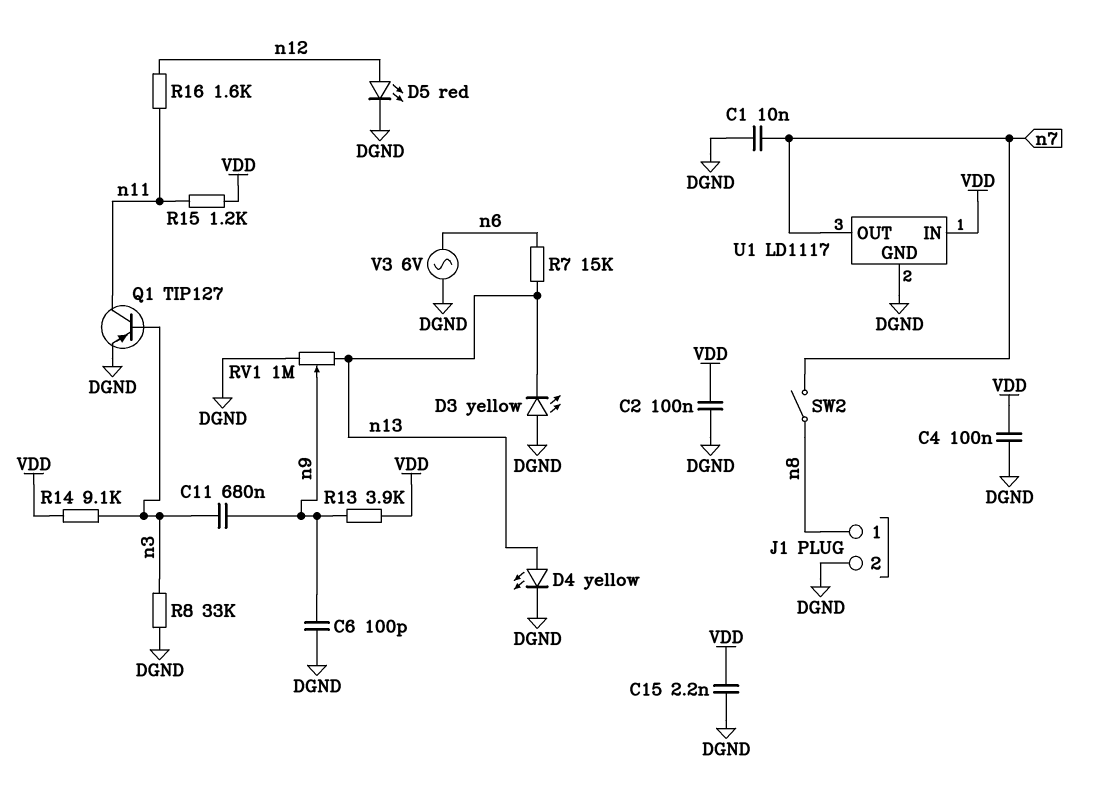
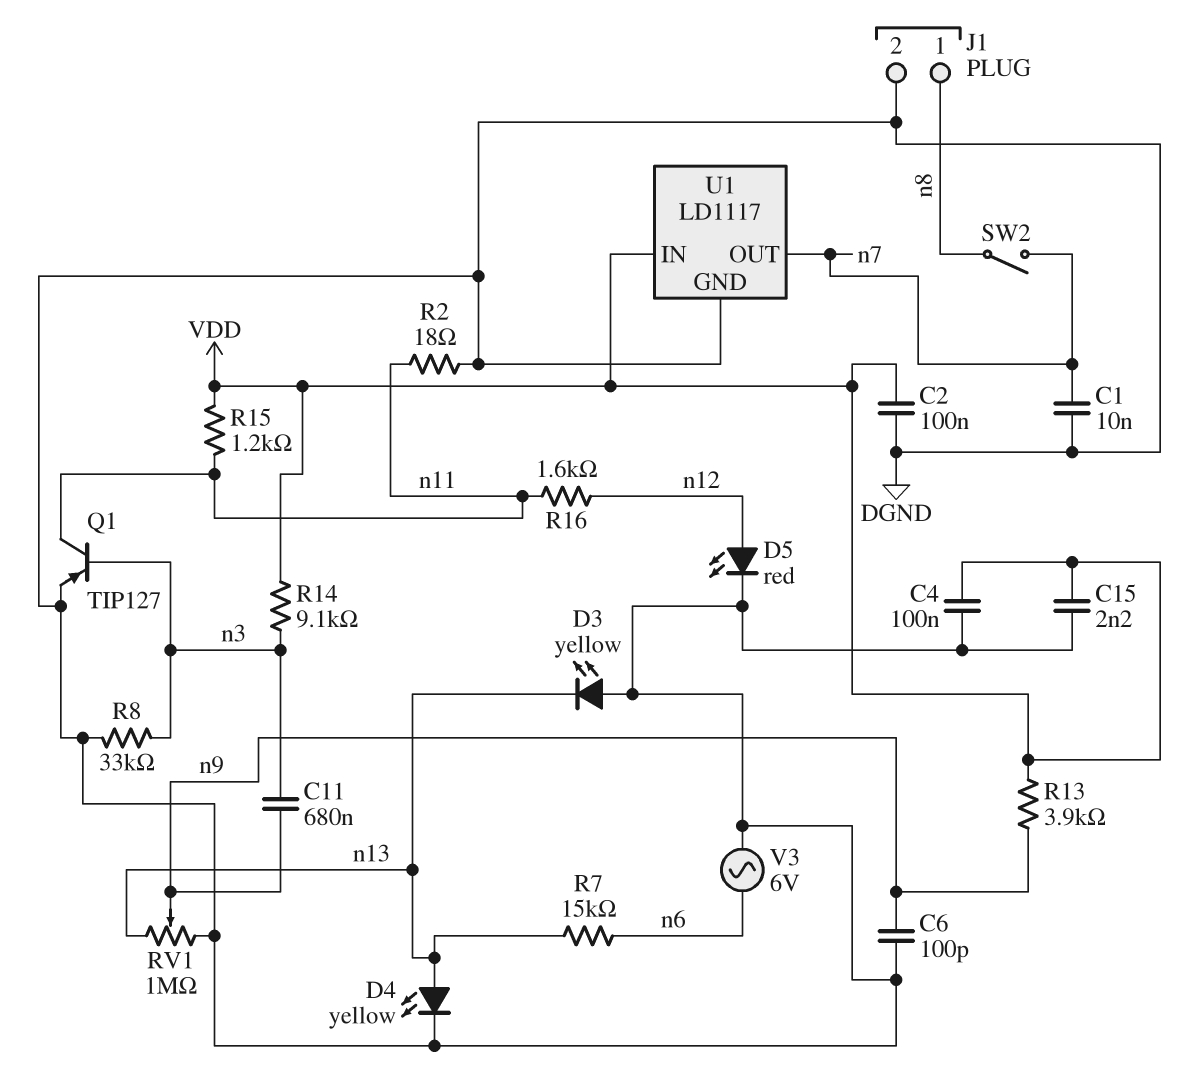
R2: none -> 18 (DGND, n11)

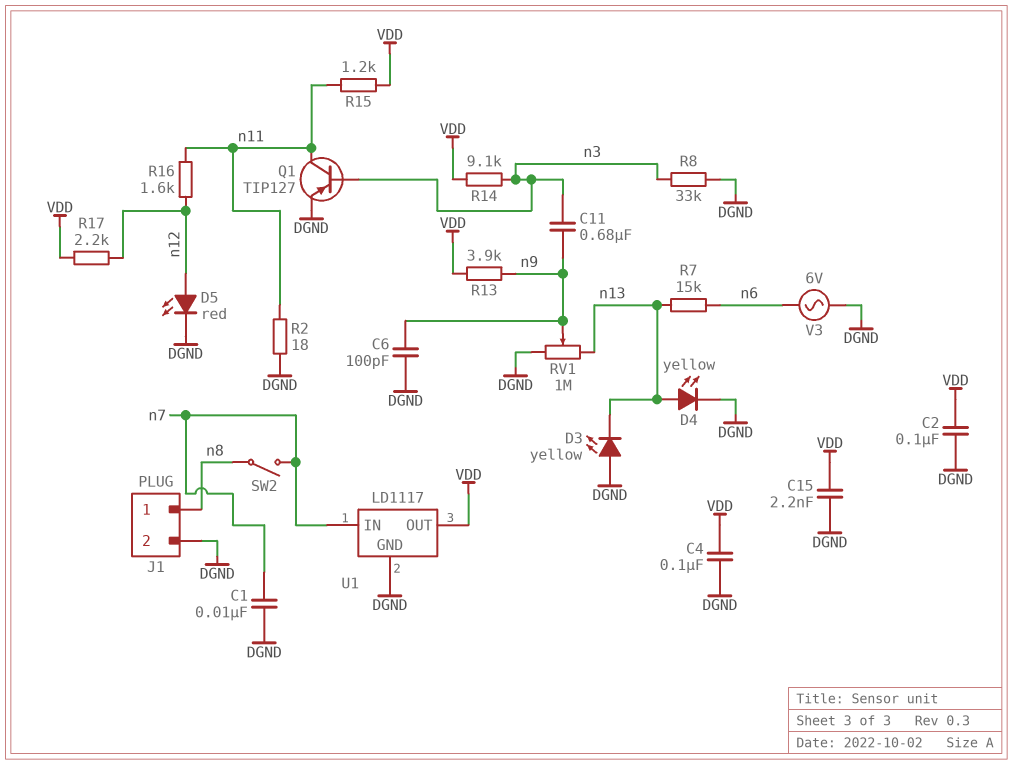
R17: none -> 2.2k (VDD, n12)
U1 pin IN: VDD -> n7
U1 pin OUT: n7 -> VDD

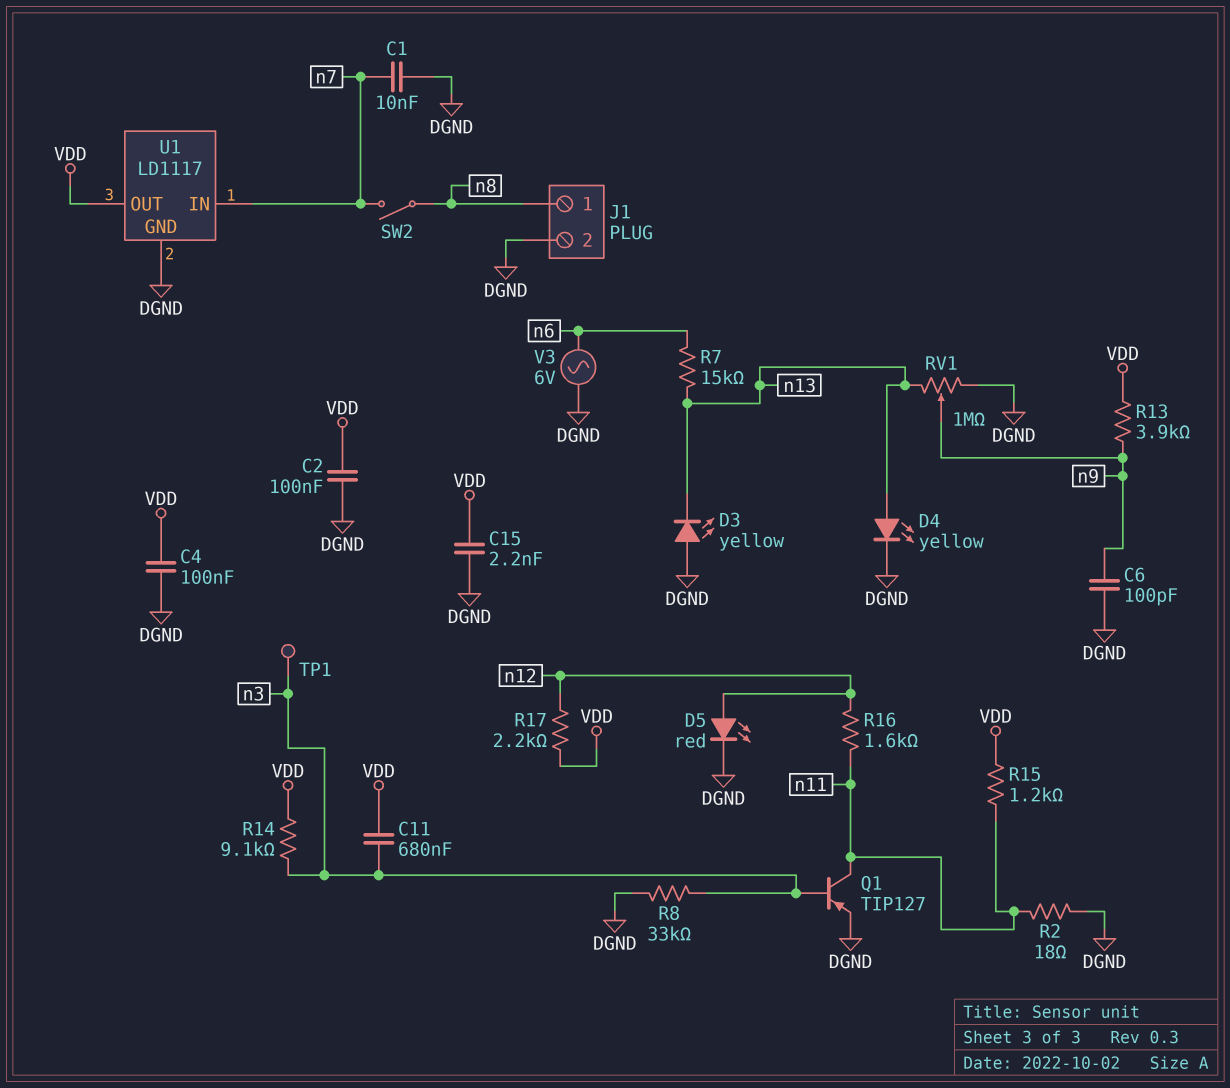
C11: 680nF (n3, n9) -> 680nF (VDD, n3)
TP1: none -> test point (n3)

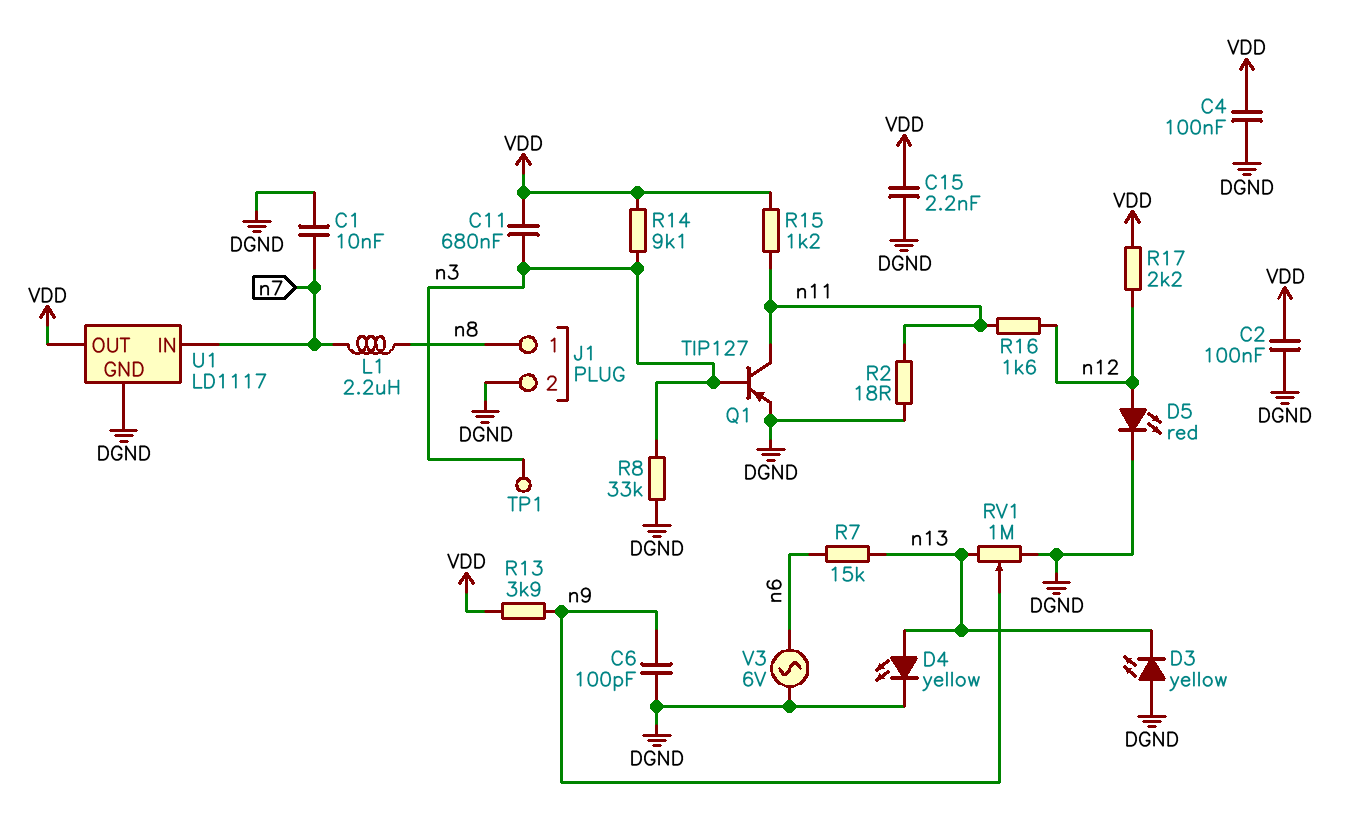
L1: none -> 2.2uH (n7, n8)
SW2: switch (n7, n8) -> none

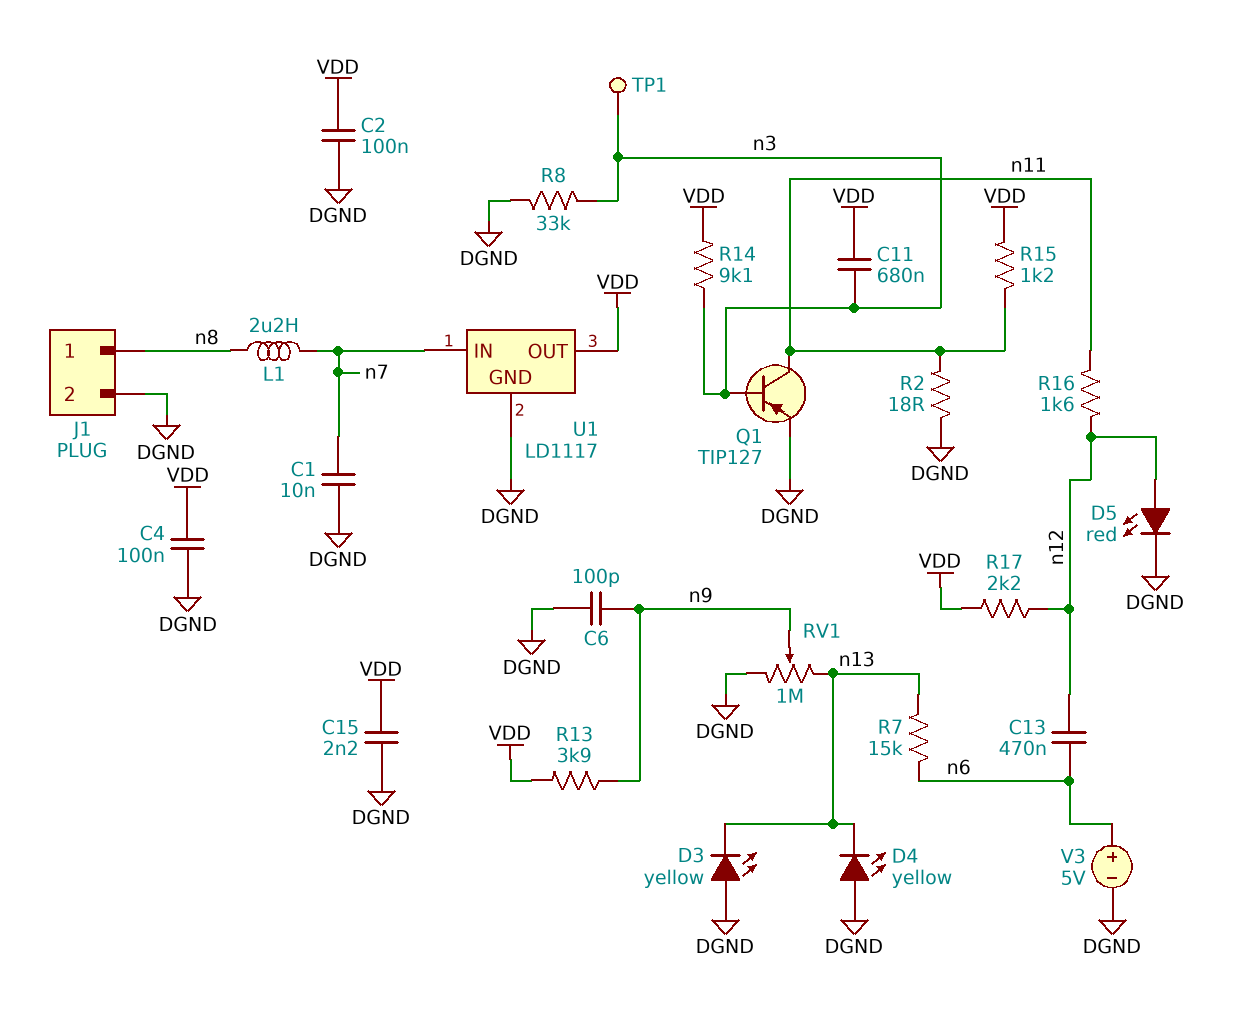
C13: none -> 470nF (n6, n12)
D4: LED yellow (A n13, K DGND) -> LED yellow (A DGND, K n13)
V3: AC 6V (DGND, n6) -> 5V (plus n6, minus DGND)

